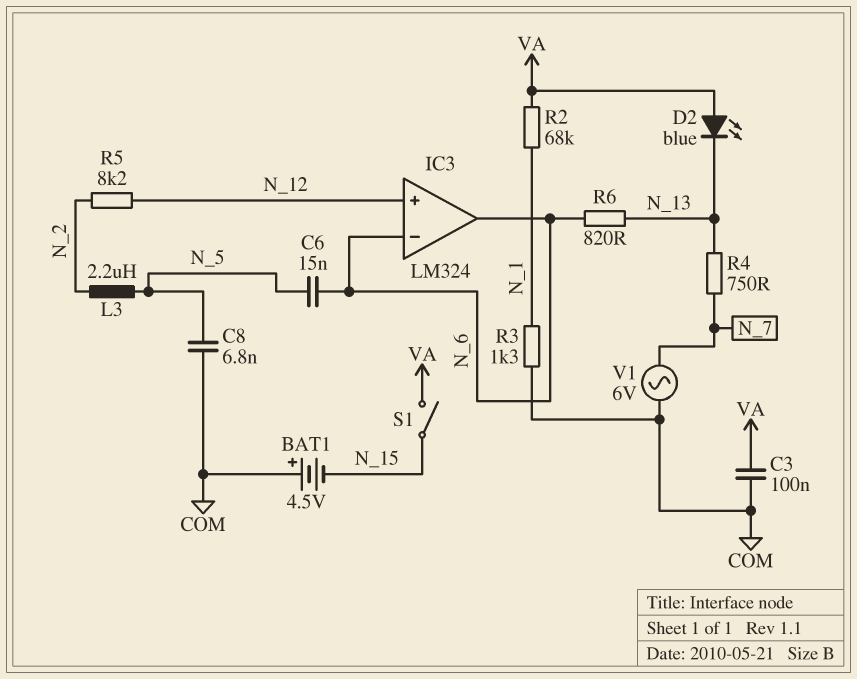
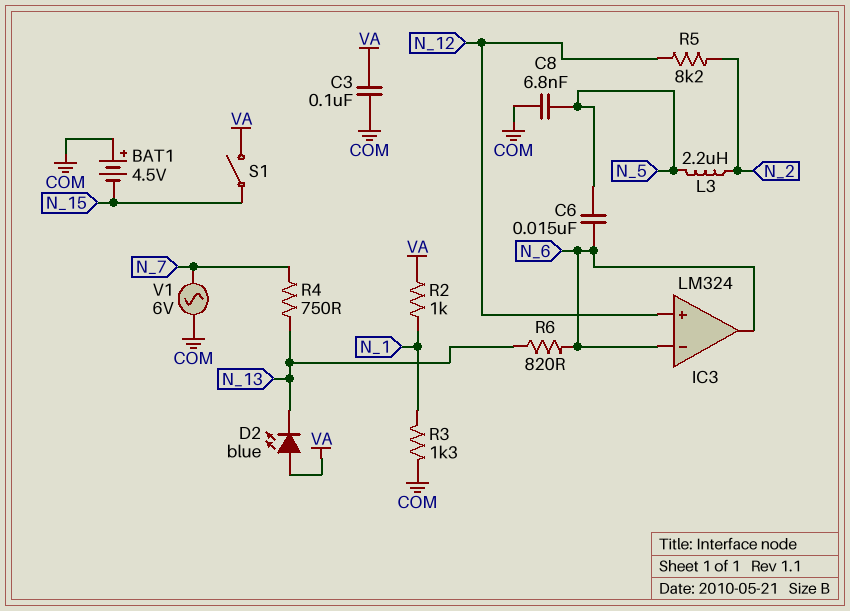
R2: 68k (N_1, VA) -> 1k (N_1, VA)

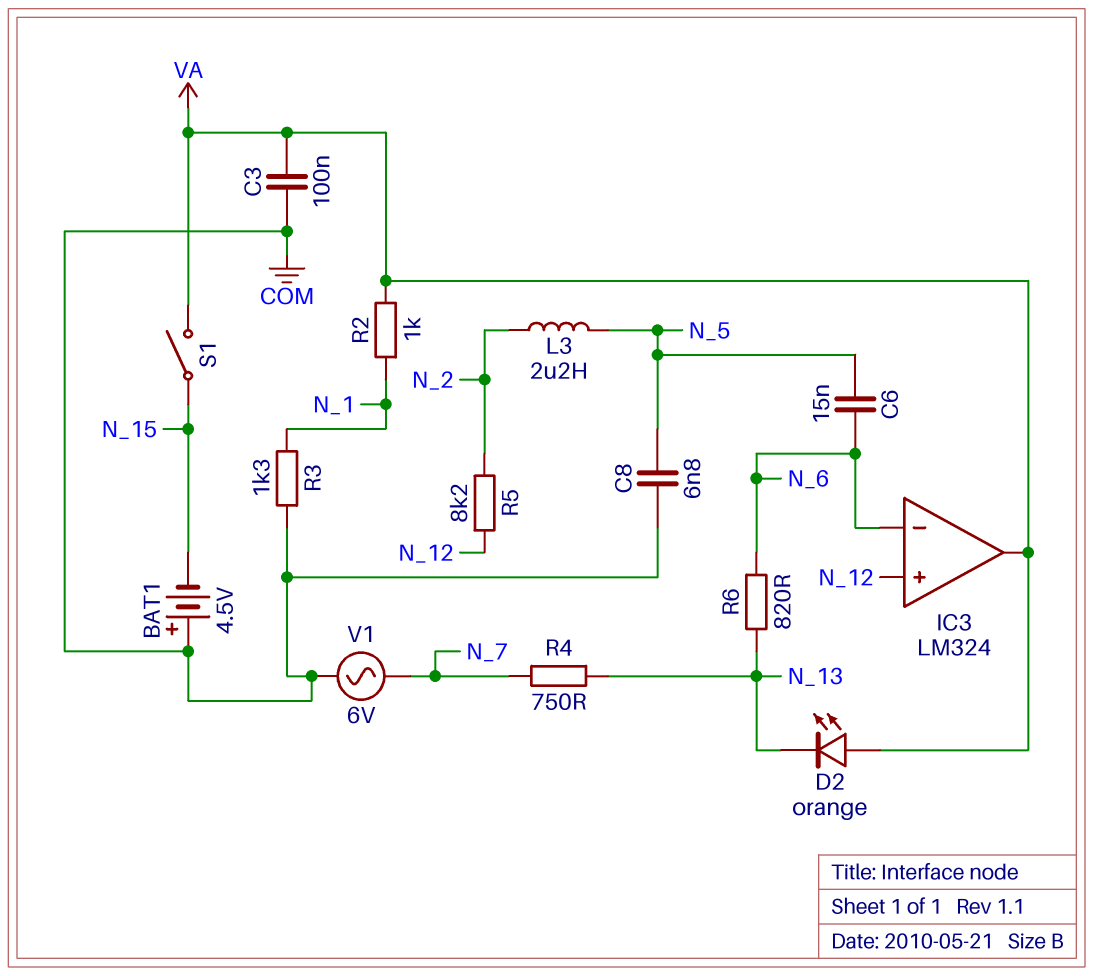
D2: LED blue (A VA, K N_13) -> LED orange (A VA, K N_13)
IC3 pin out: N_6 -> VA

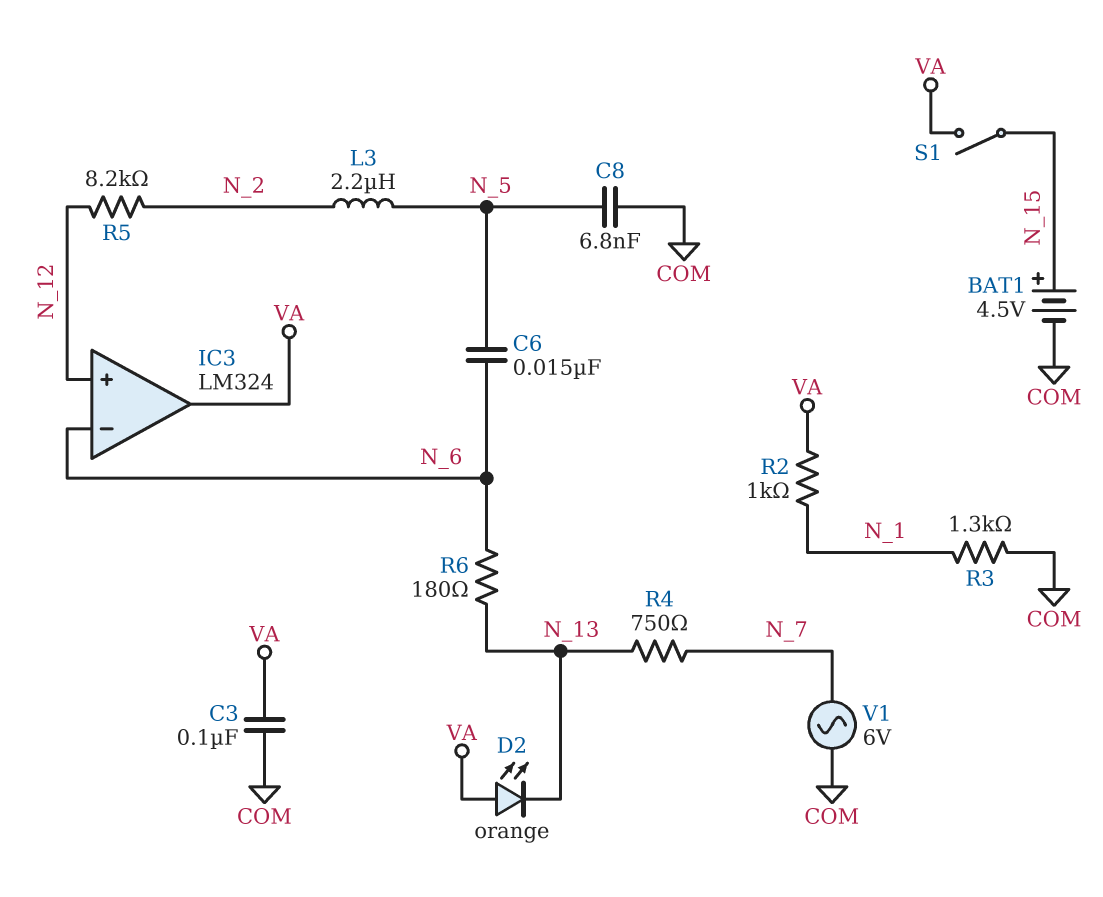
BAT1: 4.5V (plus COM, minus N_15) -> 4.5V (plus N_15, minus COM)
R6: 820 (N_6, N_13) -> 180 (N_6, N_13)

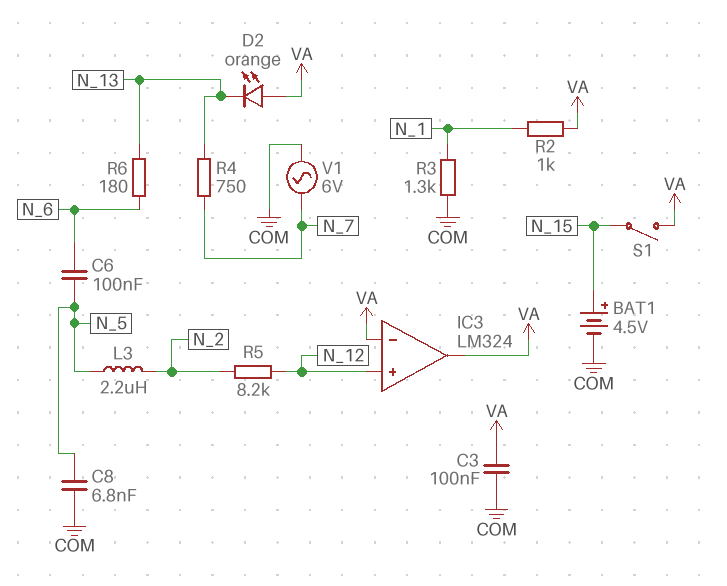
C6: 15nF (N_5, N_6) -> 100nF (N_5, N_6)
IC3 pin in-: N_6 -> VA

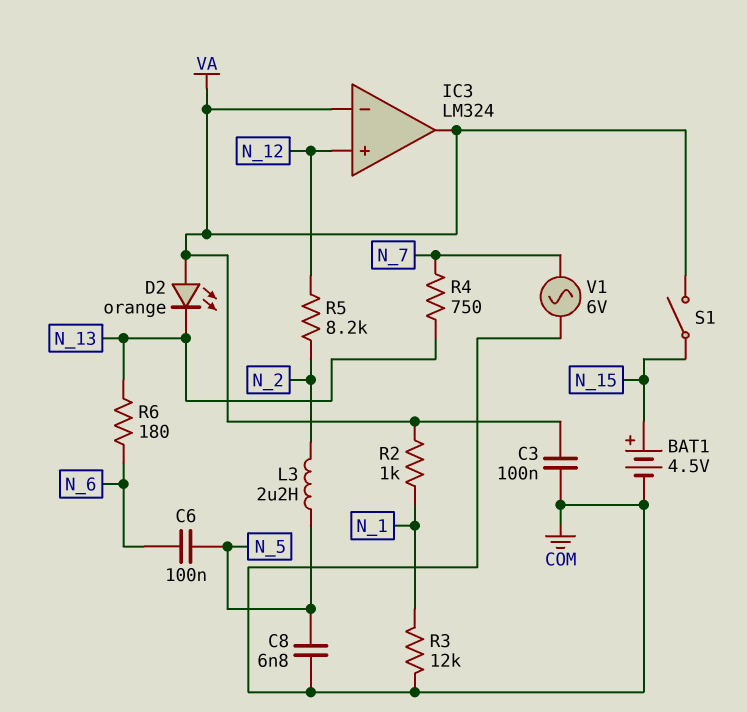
R3: 1.3k (COM, N_1) -> 12k (COM, N_1)

